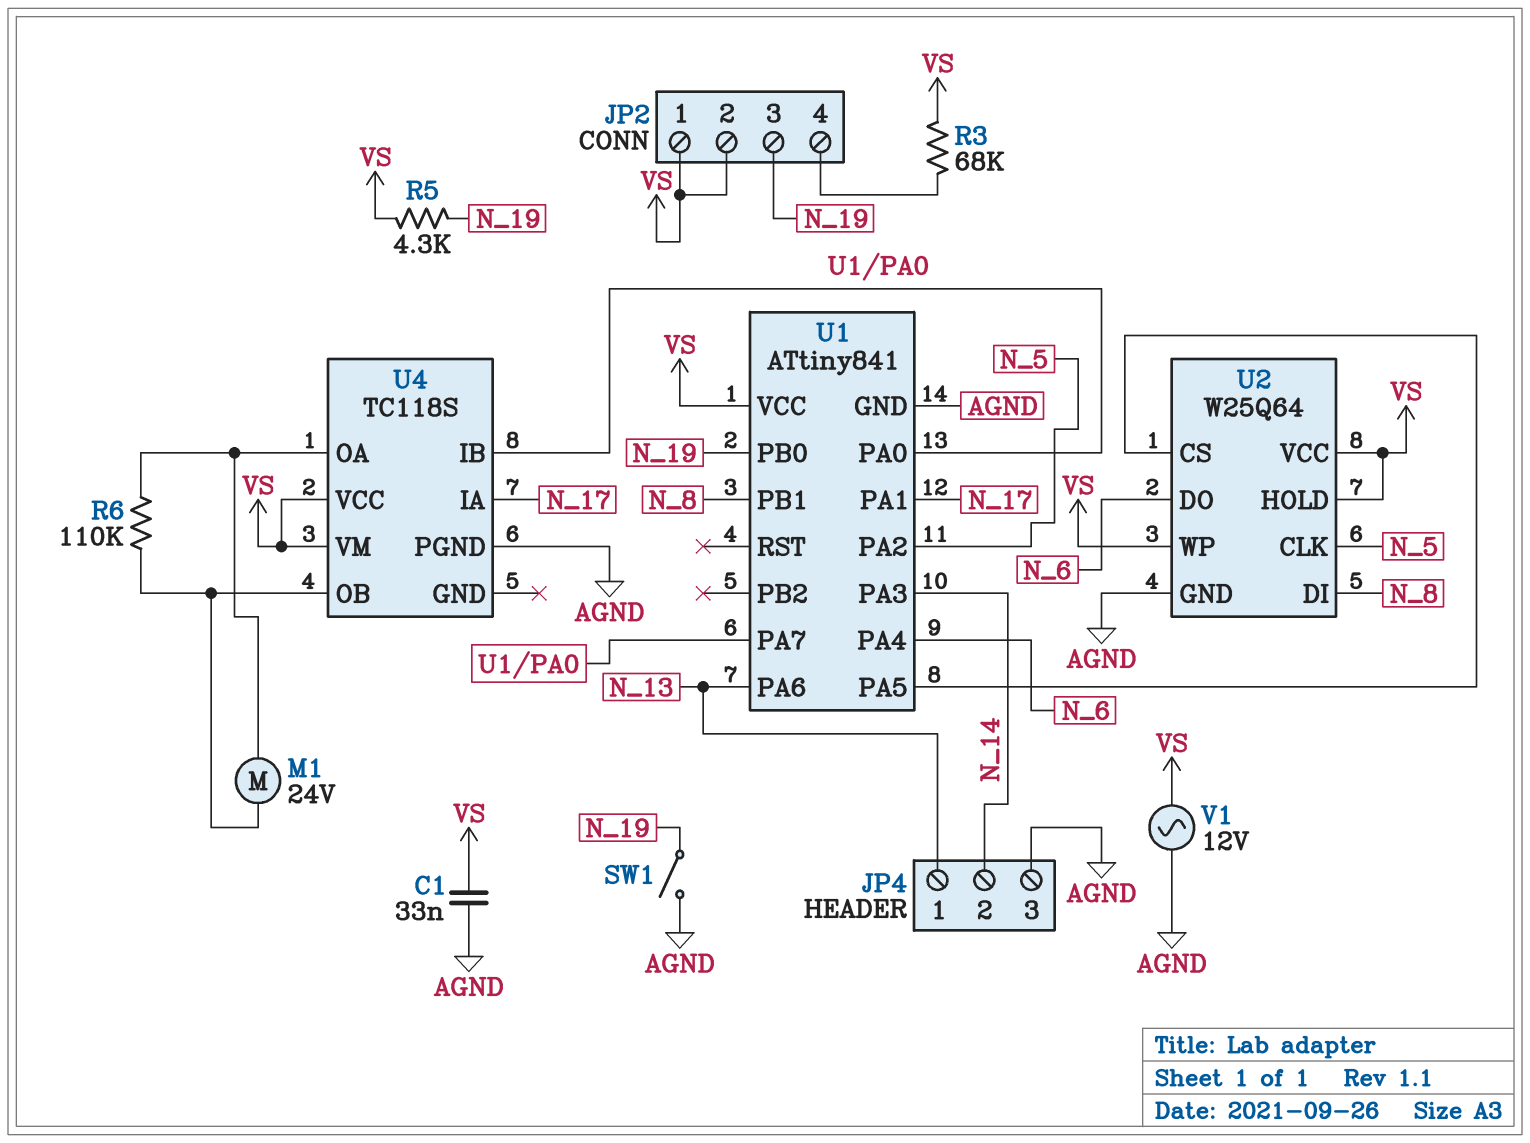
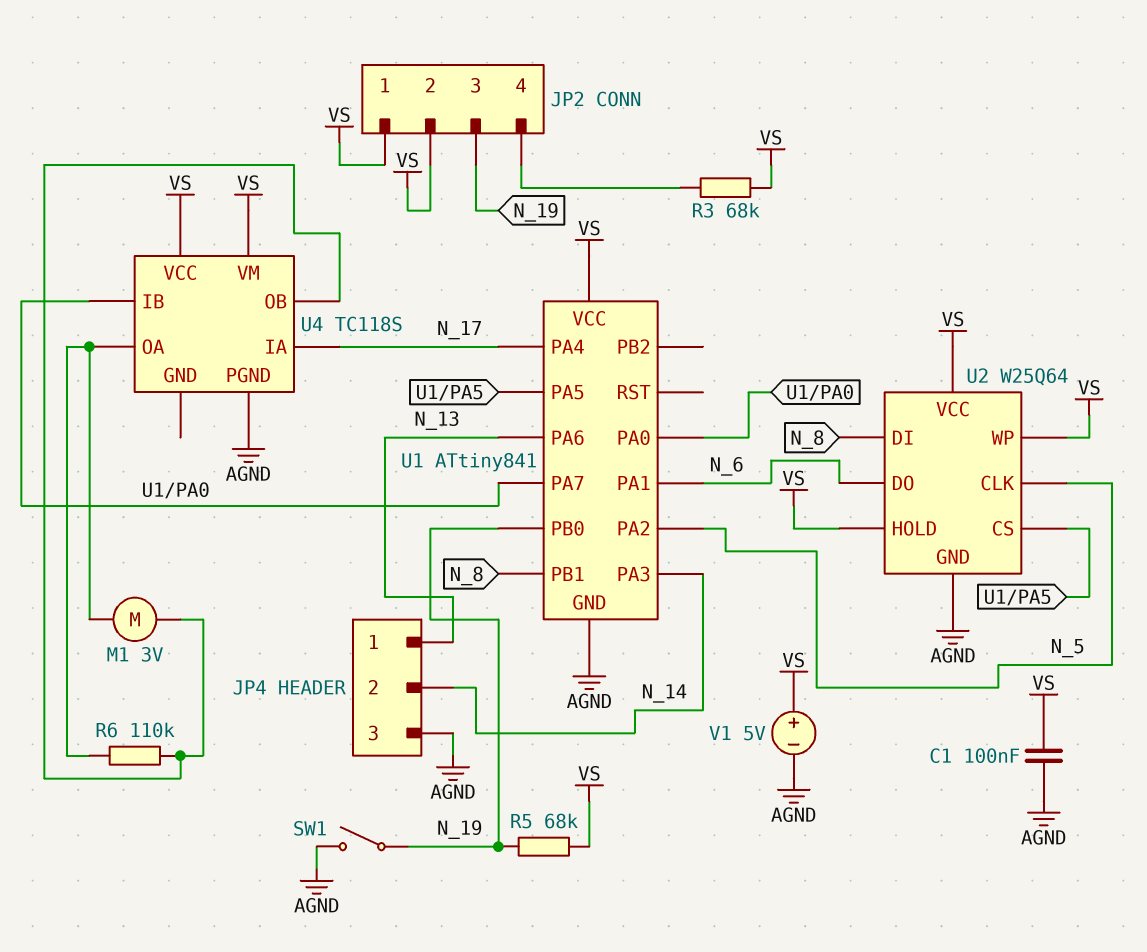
C1: 33nF (AGND, VS) -> 100nF (AGND, VS)
M1: motor 24V (U4/OA, U4/OB) -> motor 3V (U4/OA, U4/OB)
R5: 4.3k (N_19, VS) -> 68k (N_19, VS)
U1 pin PA1: N_17 -> N_6
U1 pin PA4: N_6 -> N_17
V1: AC 12V (AGND, VS) -> 5V (plus VS, minus AGND)

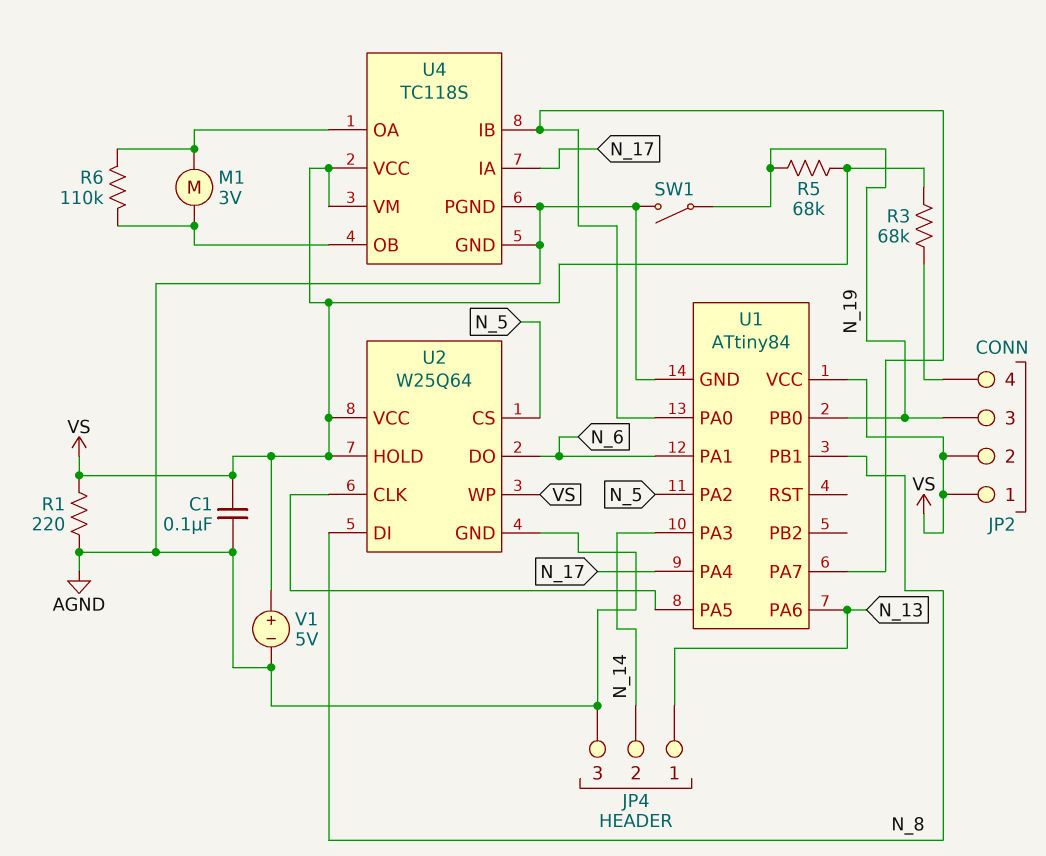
R1: none -> 220 (AGND, VS)
U1: ATtiny841 -> ATtiny84
U2 pin CLK: N_5 -> U1/PA5
U2 pin CS: U1/PA5 -> N_5
U4 pin GND: none -> AGND

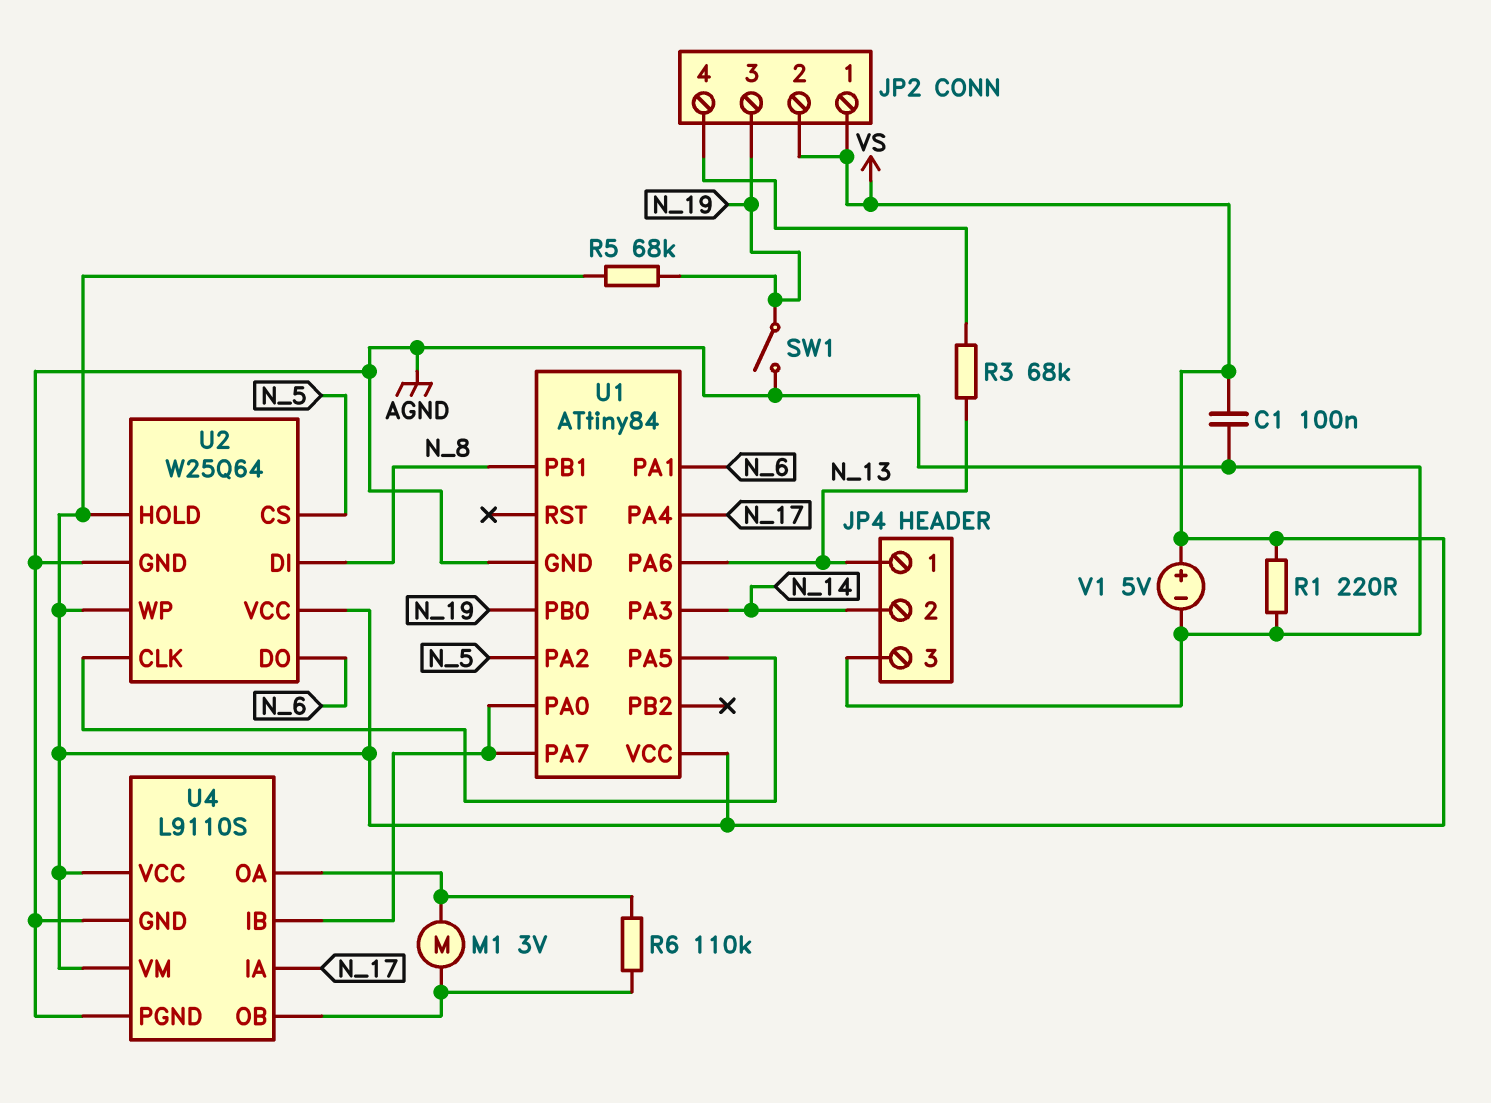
R3: 68k (JP2/4, VS) -> 68k (JP2/4, N_13)
U4: TC118S -> L9110S

